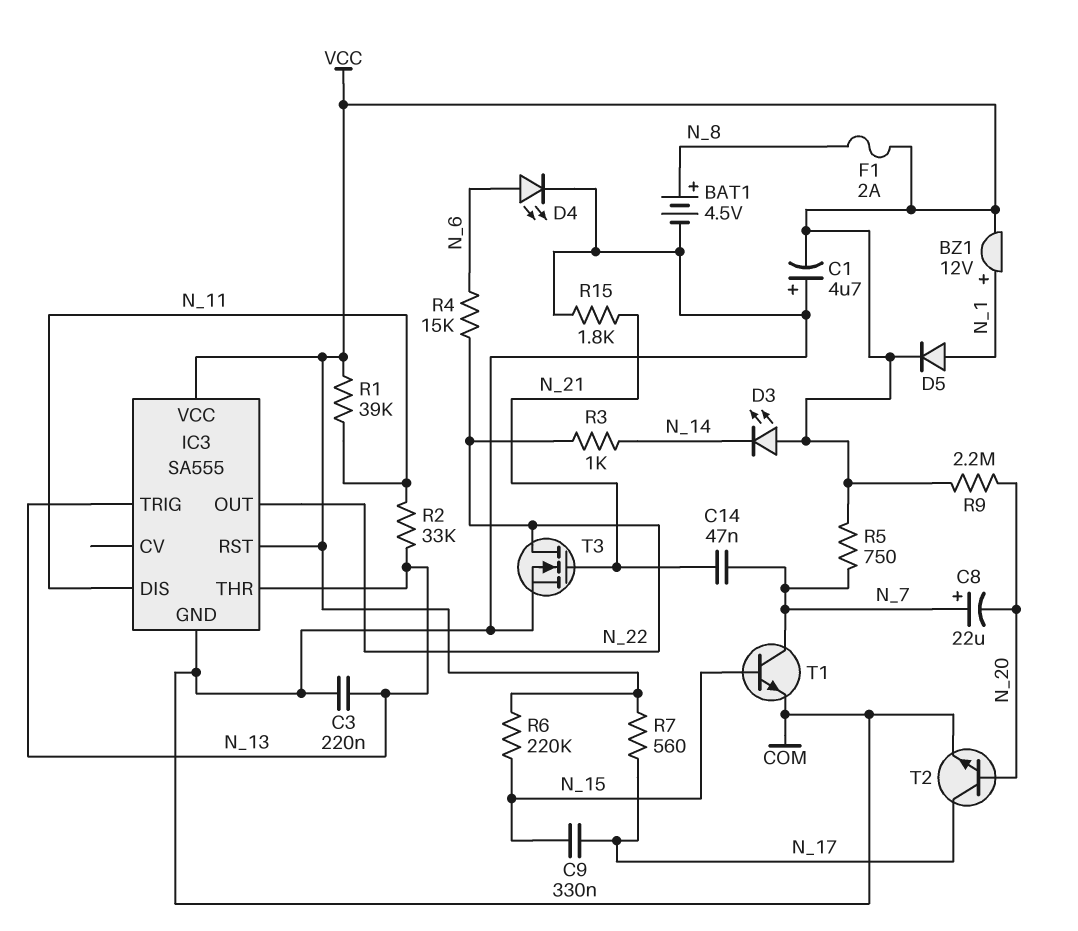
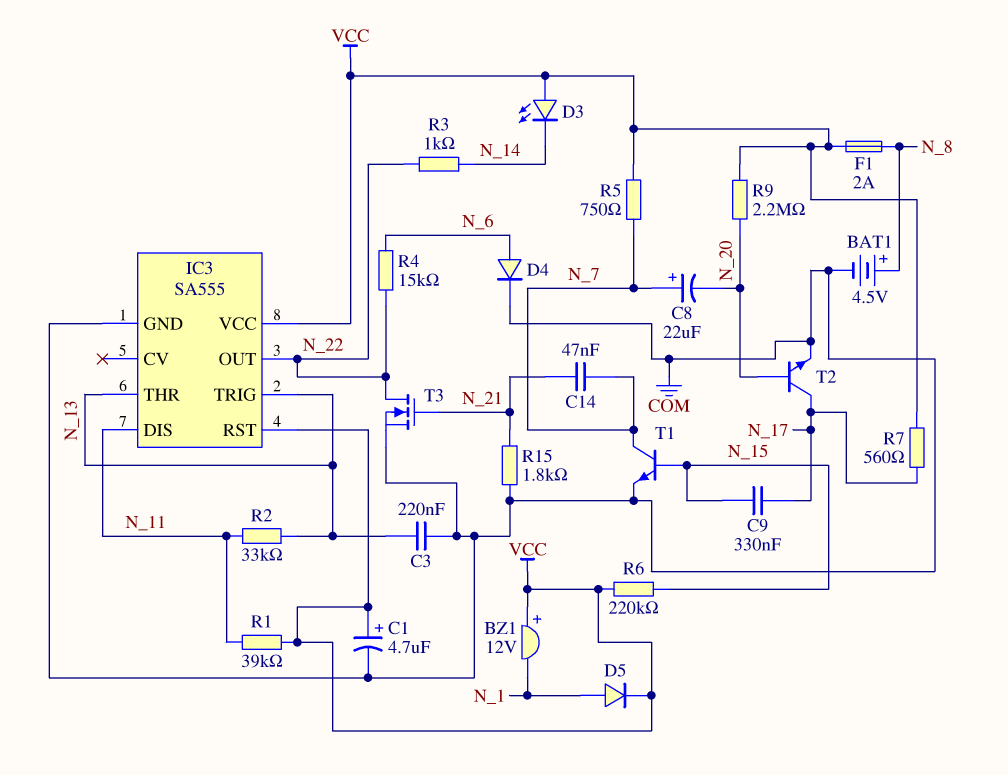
BZ1: buzzer 12V (plus N_1, minus VCC) -> buzzer 12V (plus VCC, minus N_1)
C1: 4.7uF (plus COM, minus VCC) -> 4.7uF (plus VCC, minus COM)
D4: LED (A N_6, K COM) -> diode (A N_6, K COM)

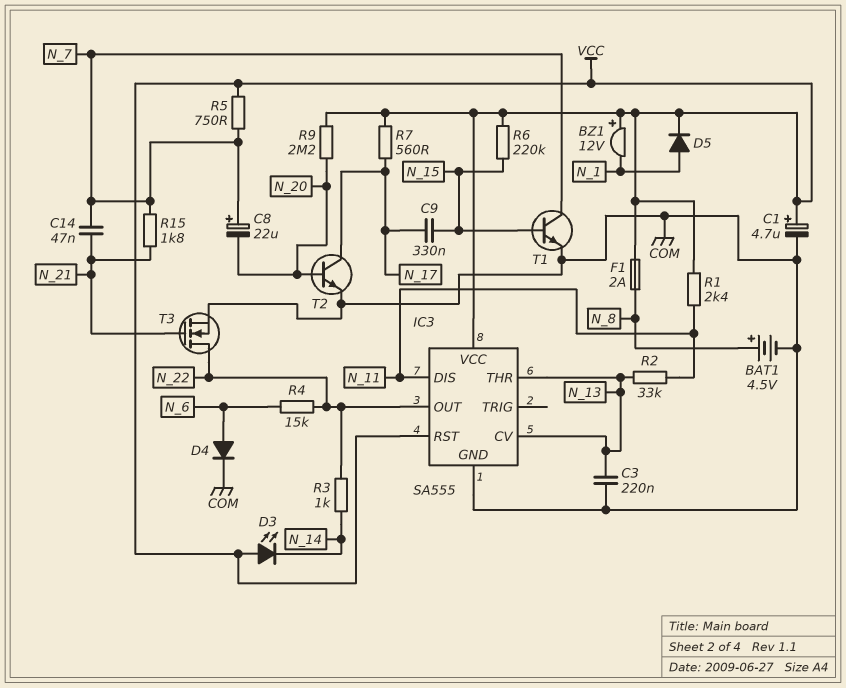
IC3 pin CV: none -> N_13
IC3 pin TRIG: N_13 -> none
R1: 39k (N_11, VCC) -> 2.4k (N_11, VCC)
R15: 1.8k (COM, N_21) -> 1.8k (N_7, N_21)

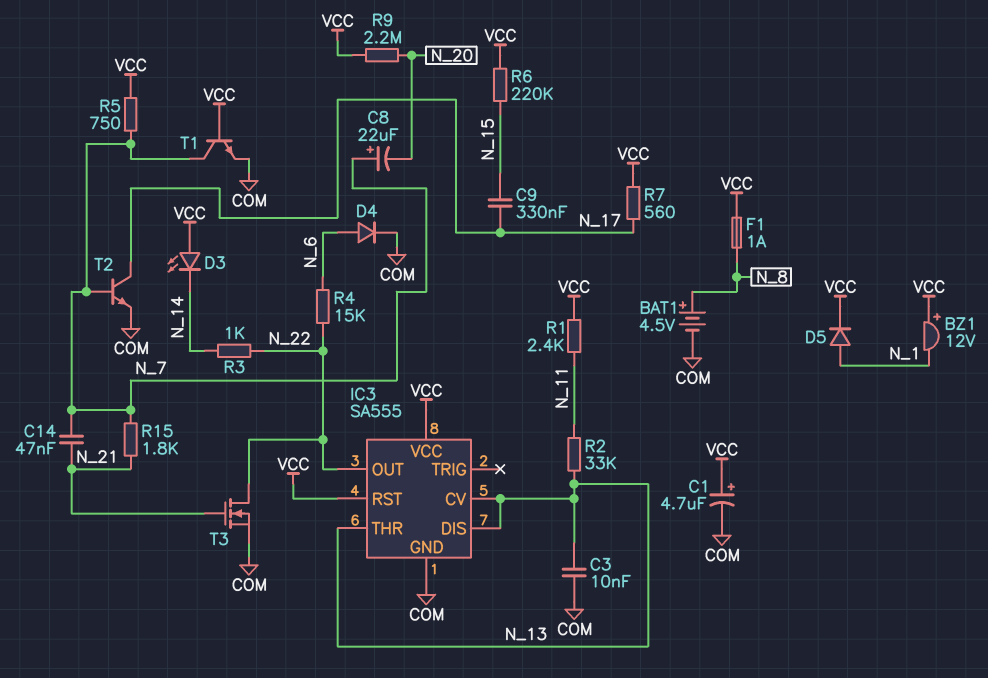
C3: 220nF (COM, N_13) -> 10nF (COM, N_13)
F1: 2A (N_8, VCC) -> 1A (N_8, VCC)
IC3 pin DIS: N_11 -> N_13
T1: NPN (B N_15, C N_7, E COM) -> NPN (B VCC, C N_7, E COM)
T2: NPN (B N_20, C N_17, E COM) -> NPN (B N_7, C N_17, E COM)

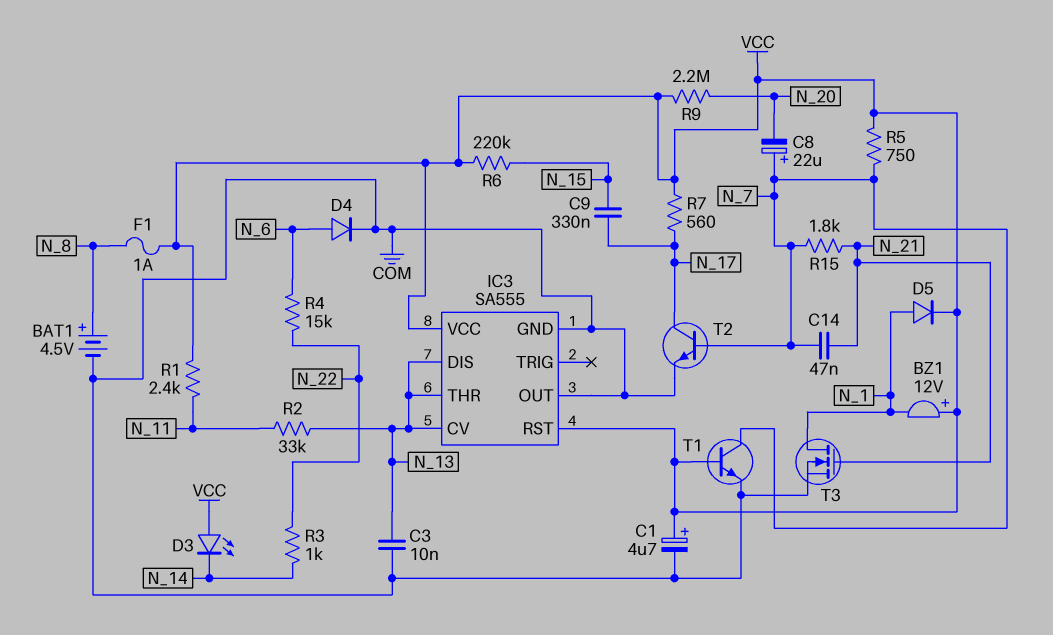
IC3 pin OUT: N_22 -> COM
T3: NMOS (G N_21, D N_22, S COM) -> NMOS (G N_21, D N_1, S COM)

